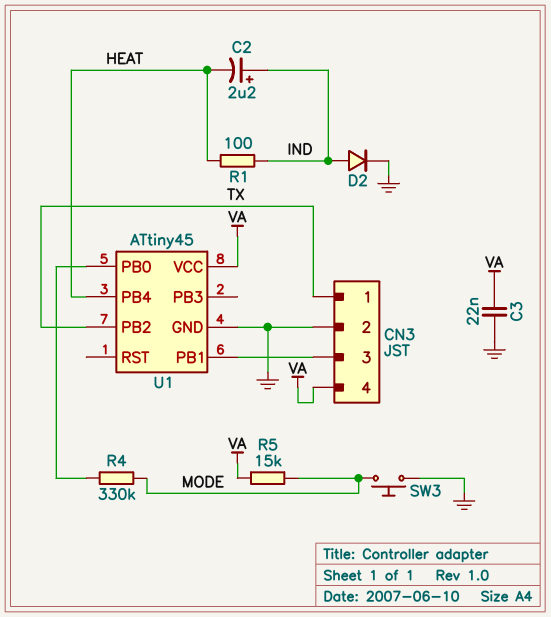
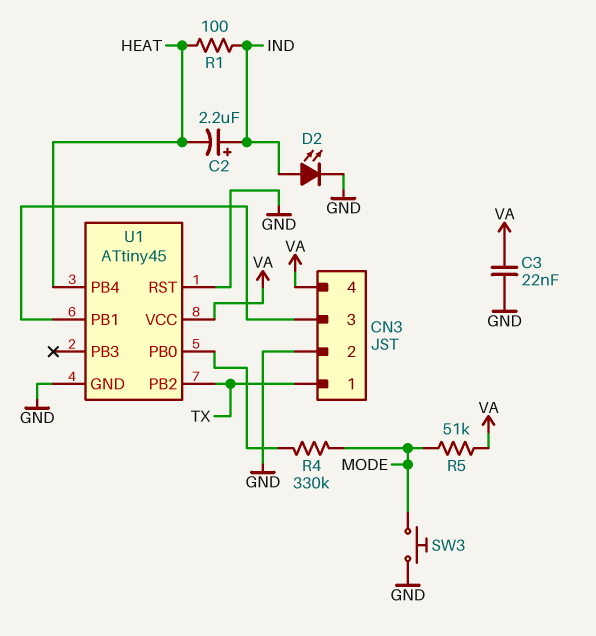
D2: diode (A IND, K GND) -> LED (A IND, K GND)
R5: 15k (MODE, VA) -> 51k (MODE, VA)
U1 pin RST: none -> GND

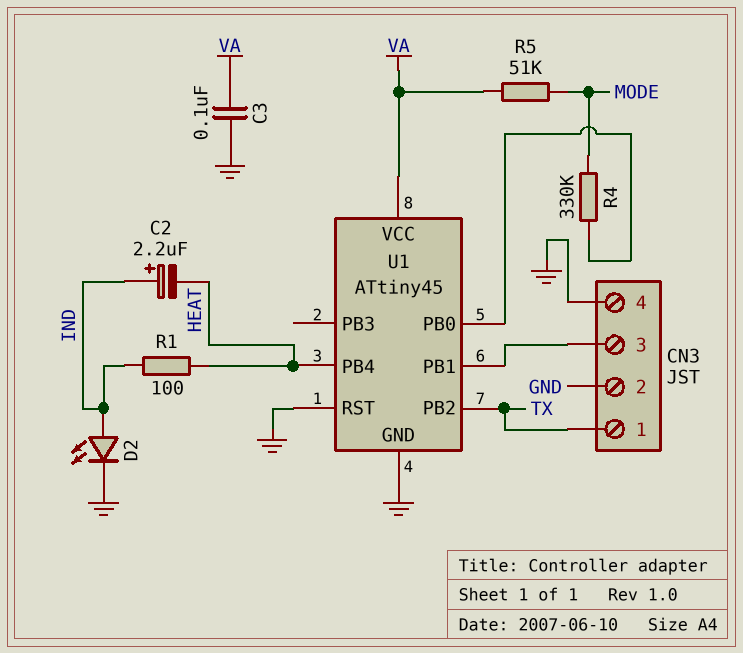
C3: 22nF (GND, VA) -> 100nF (GND, VA)
CN3 pin 4: VA -> GND
SW3: button (GND, MODE) -> none

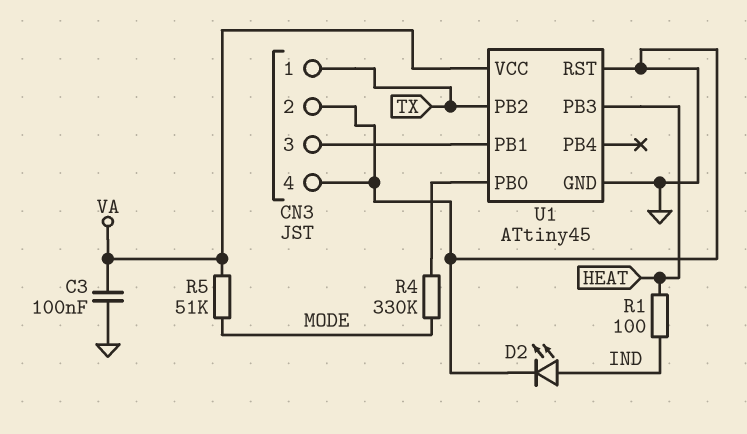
C2: 2.2uF (plus IND, minus HEAT) -> none
U1 pin PB3: none -> HEAT
U1 pin PB4: HEAT -> none

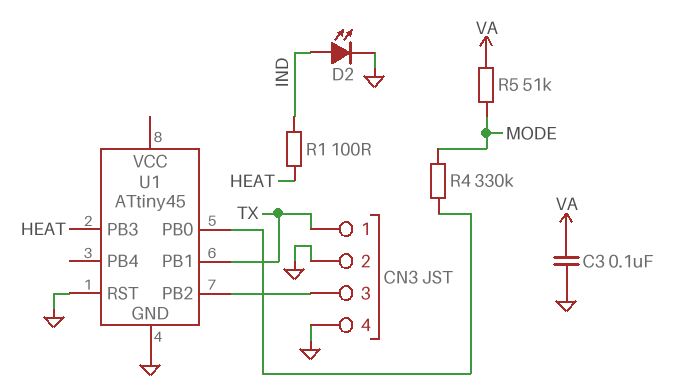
U1 pin PB1: CN3/3 -> TX
U1 pin PB2: TX -> CN3/3
U1 pin VCC: VA -> none

